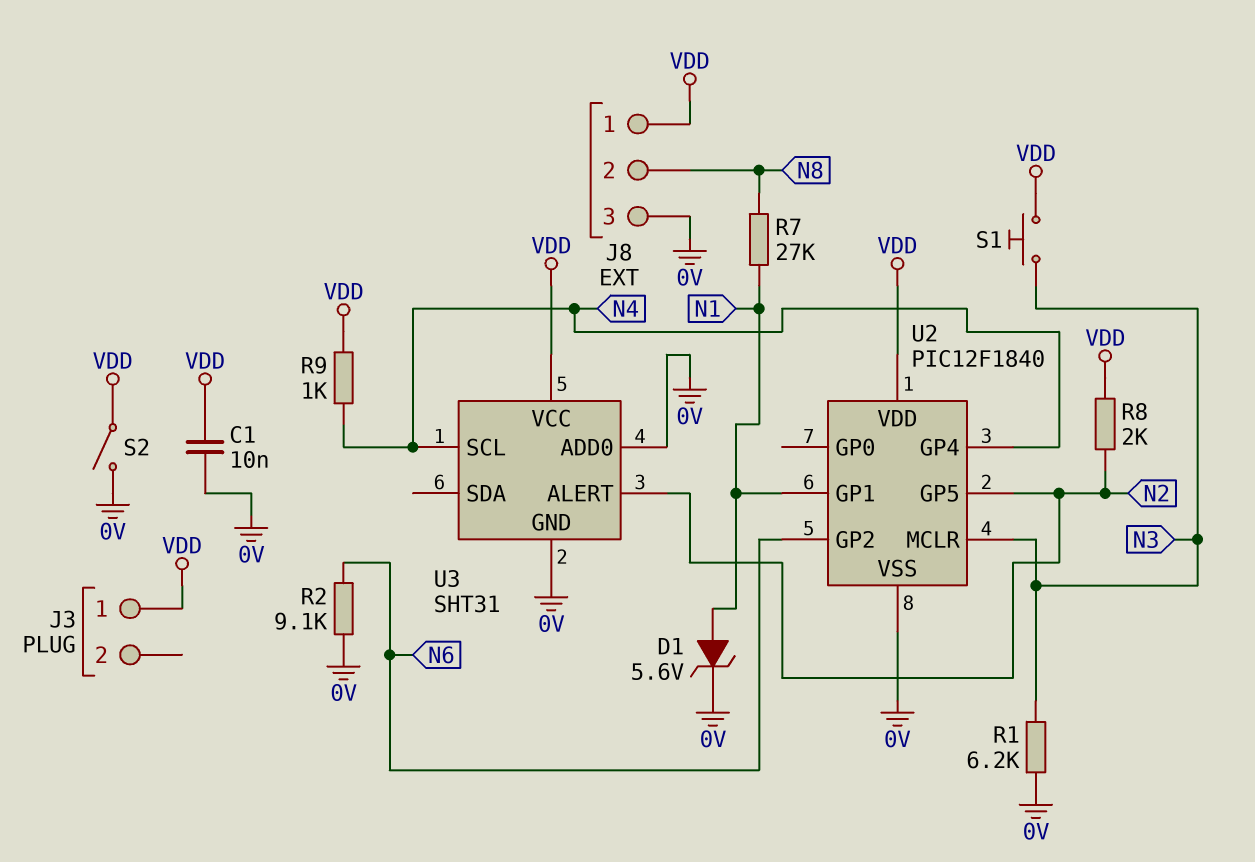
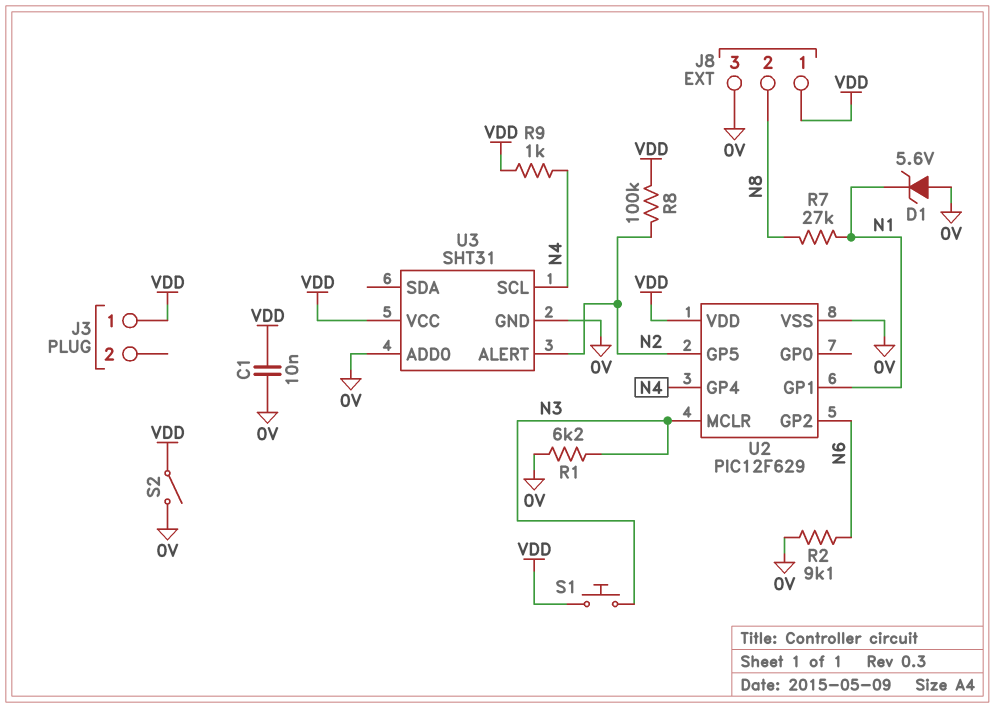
D1: zener 5.6V (A N1, K 0V) -> zener 5.6V (A 0V, K N1)
R8: 2k (N2, VDD) -> 100k (N2, VDD)
U2: PIC12F1840 -> PIC12F629

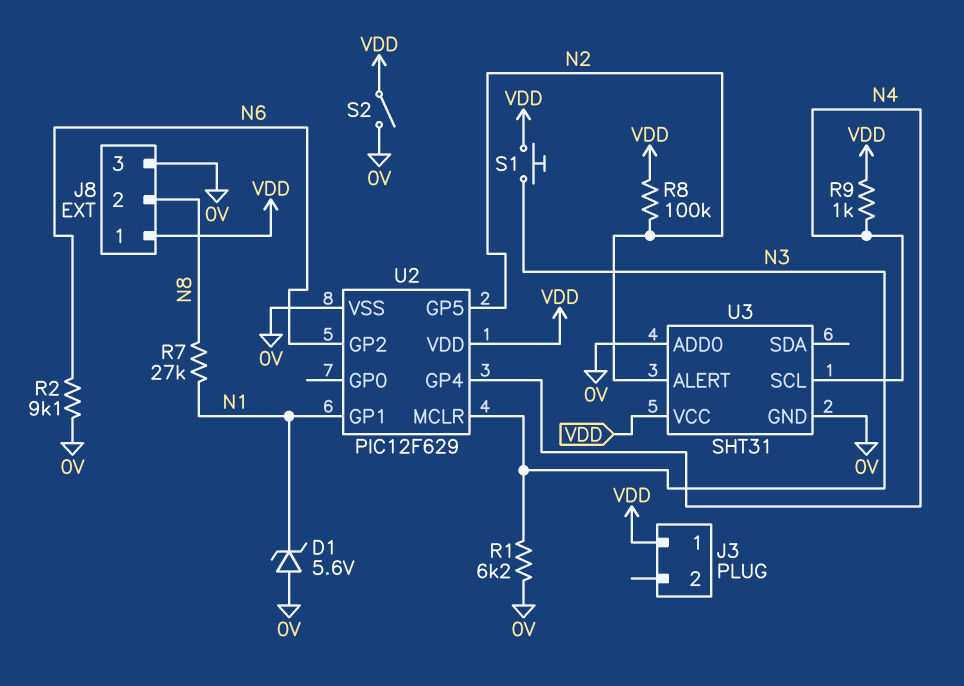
C1: 10nF (0V, VDD) -> none

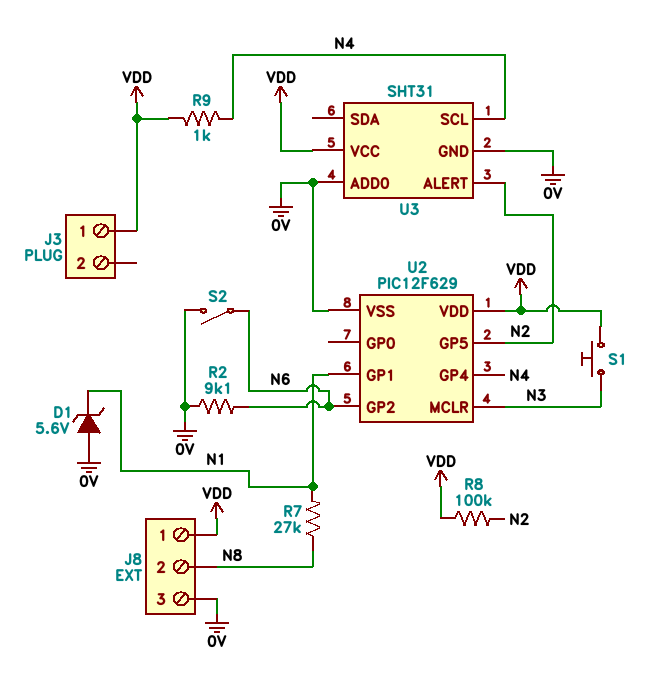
R1: 6.2k (0V, N3) -> none
S2: switch (0V, VDD) -> switch (0V, N6)

